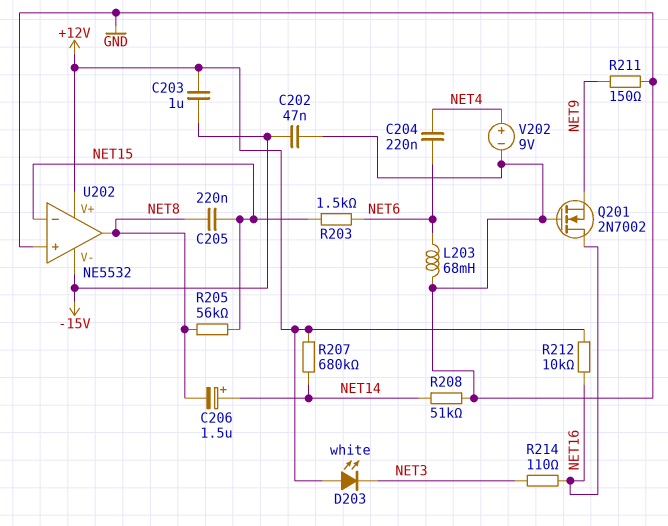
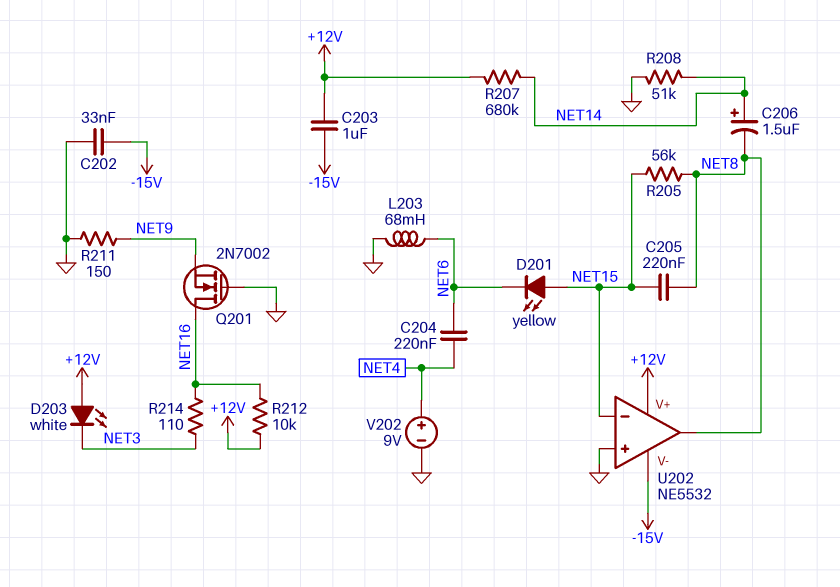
C202: 47nF (-15V, GND) -> 33nF (-15V, GND)
D201: none -> LED yellow (A NET15, K NET6)
R203: 1.5k (NET6, NET15) -> none

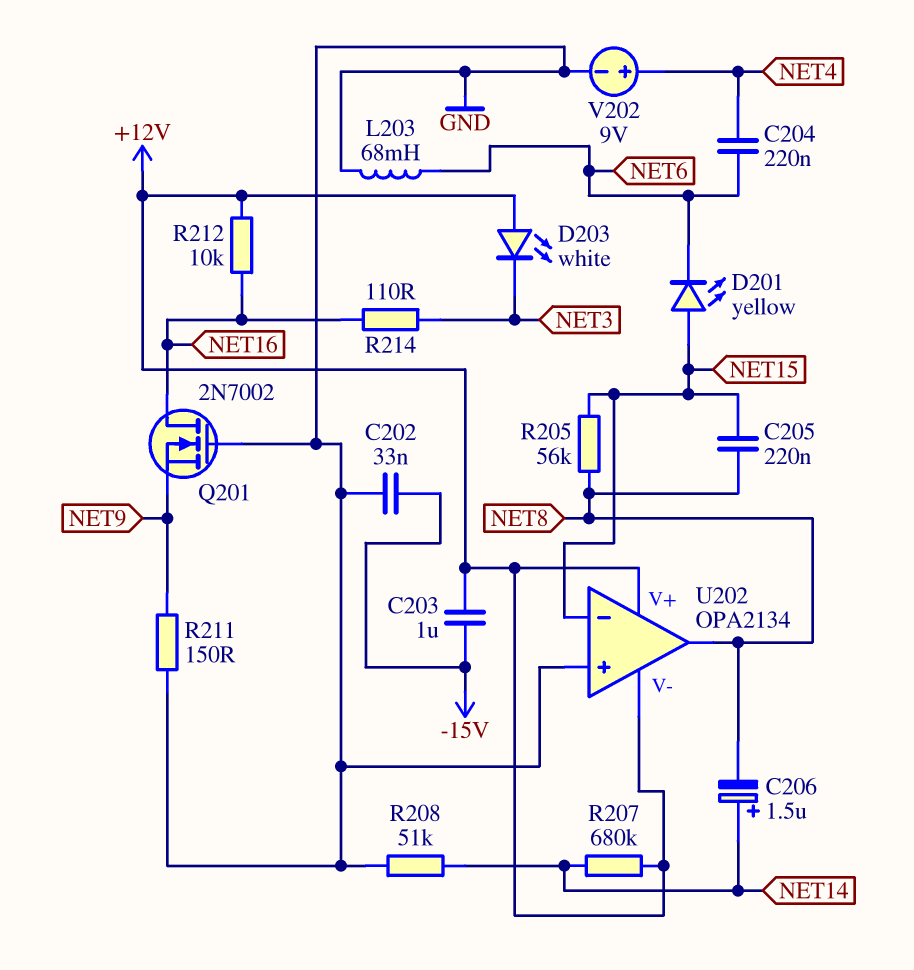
U202: NE5532 -> OPA2134
U202 pin V-: -15V -> +12V

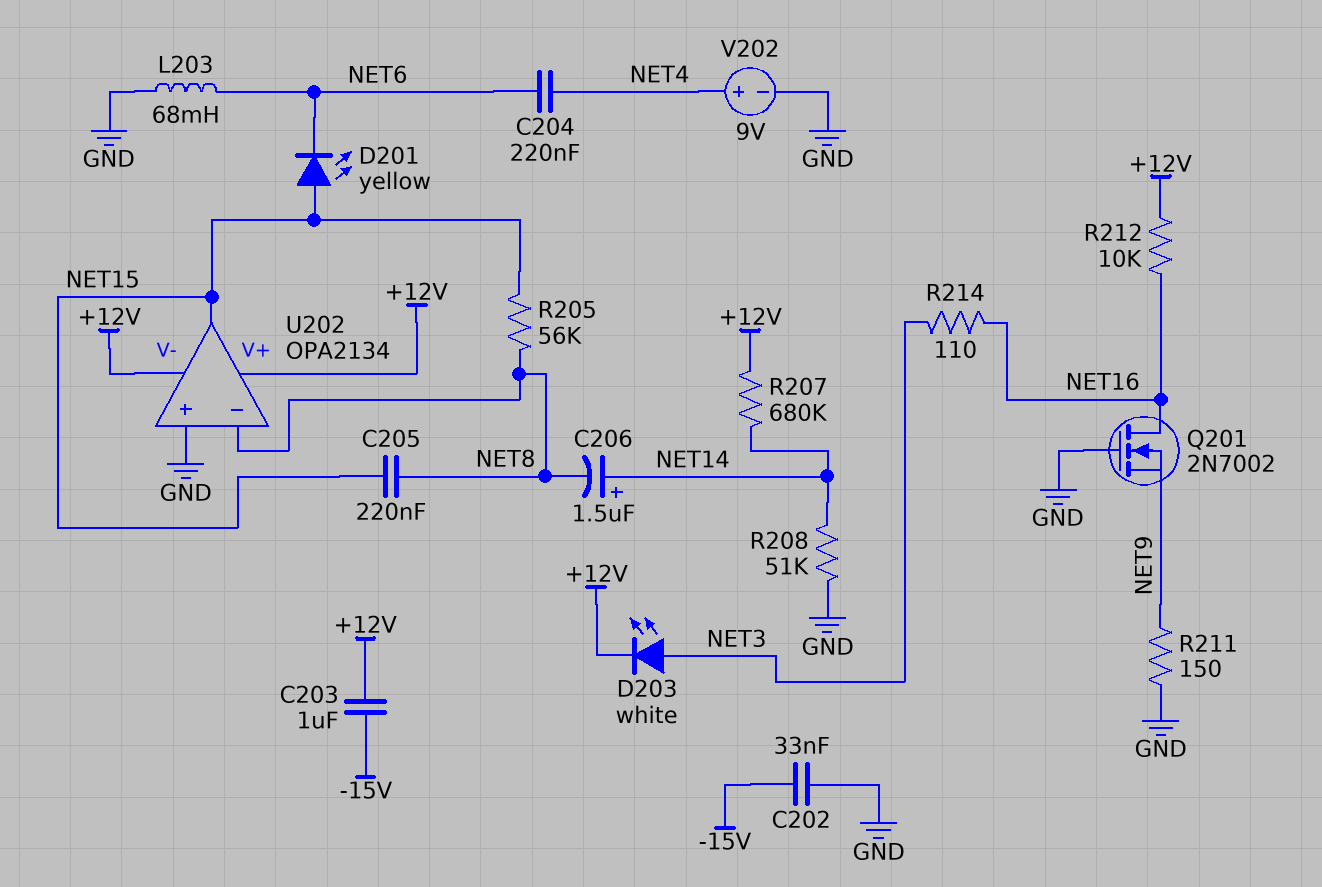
D203: LED white (A +12V, K NET3) -> LED white (A NET3, K +12V)
U202 pin in-: NET15 -> NET8
U202 pin out: NET8 -> NET15

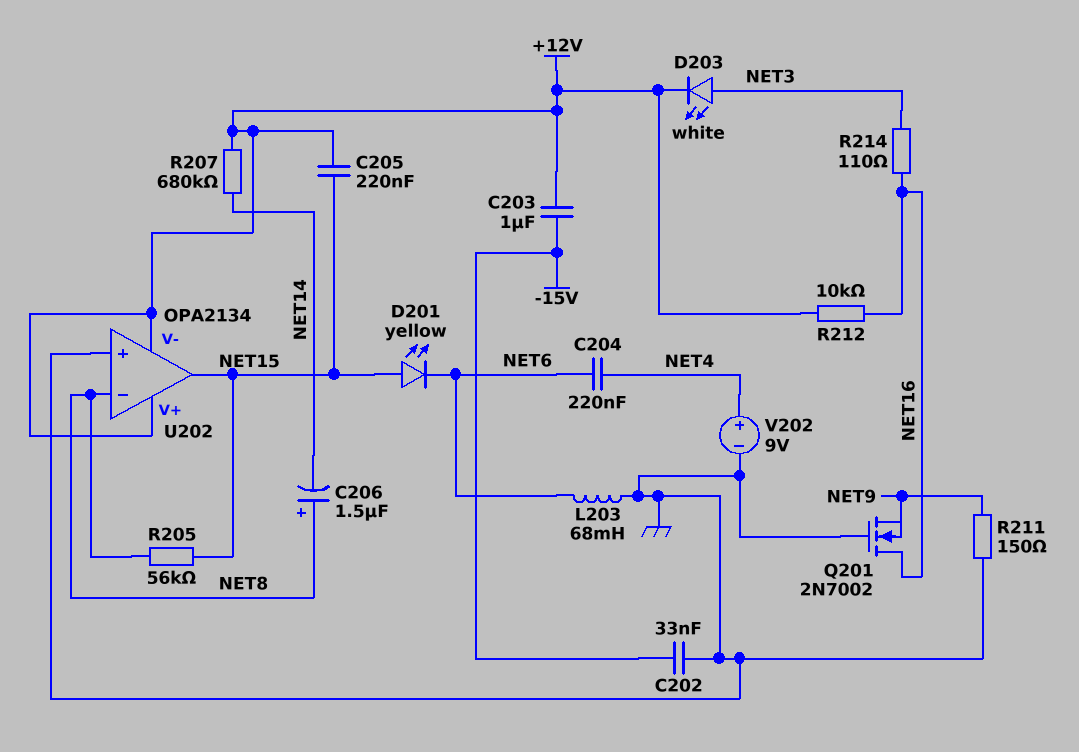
C205: 220nF (NET8, NET15) -> 220nF (+12V, NET15)
C206: 1.5uF (plus NET14, minus NET8) -> 1.5uF (plus NET8, minus NET14)
R208: 51k (GND, NET14) -> none

